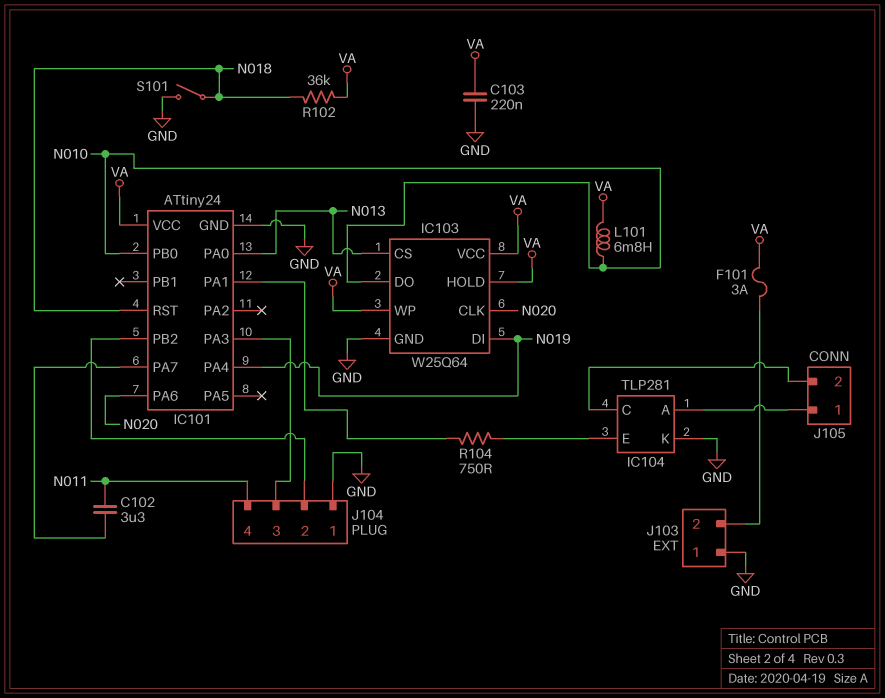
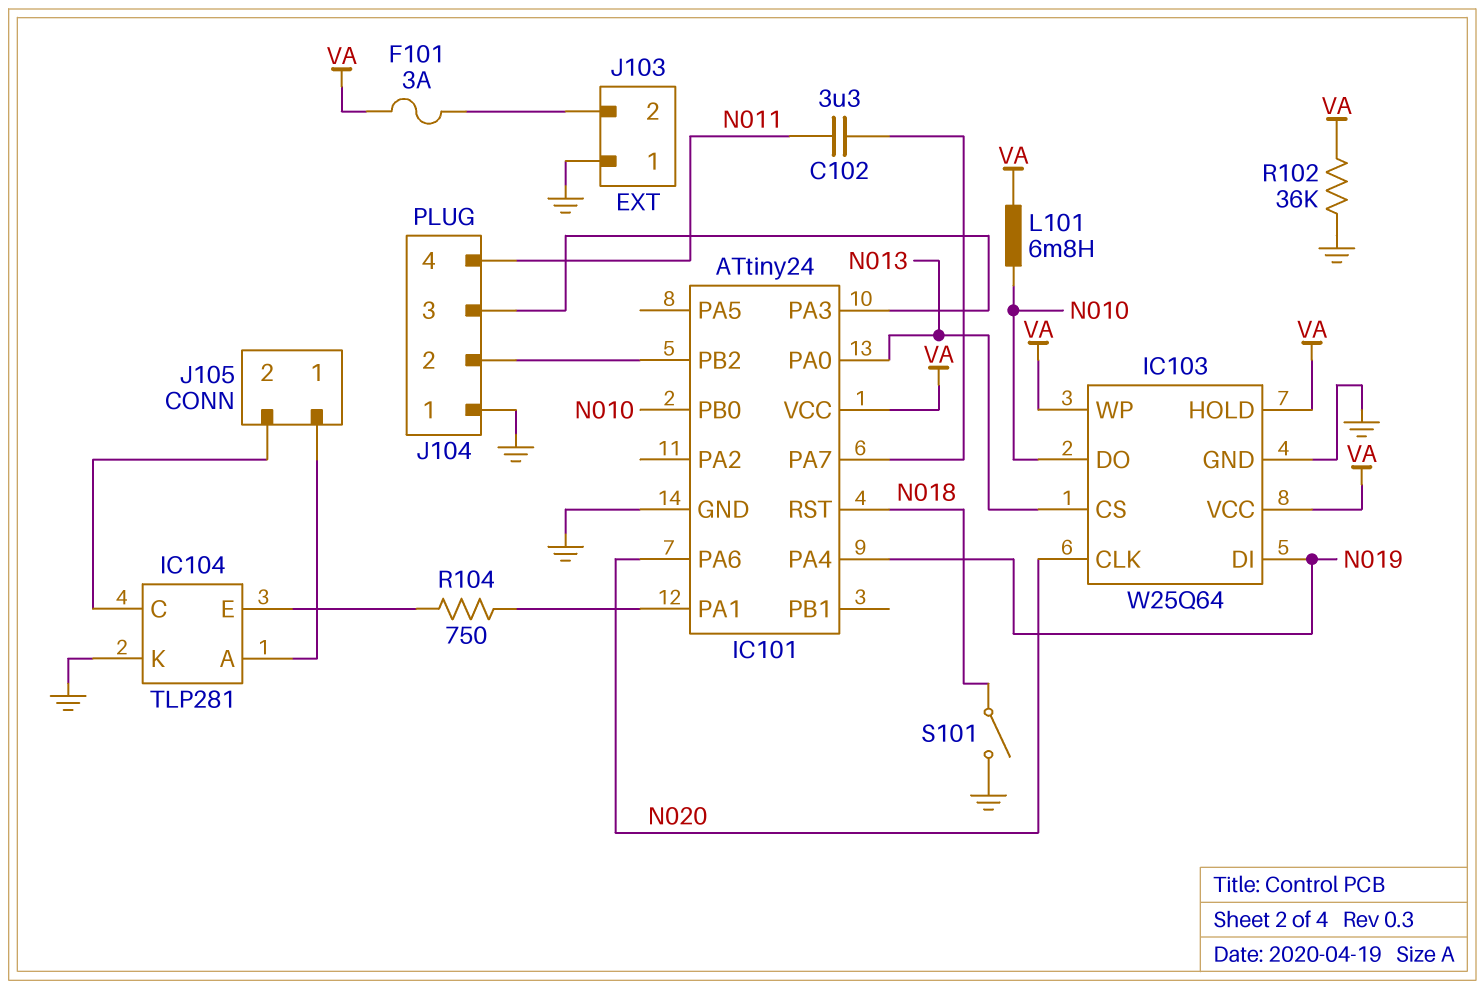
C103: 220nF (GND, VA) -> none
R102: 36k (N018, VA) -> 36k (GND, VA)

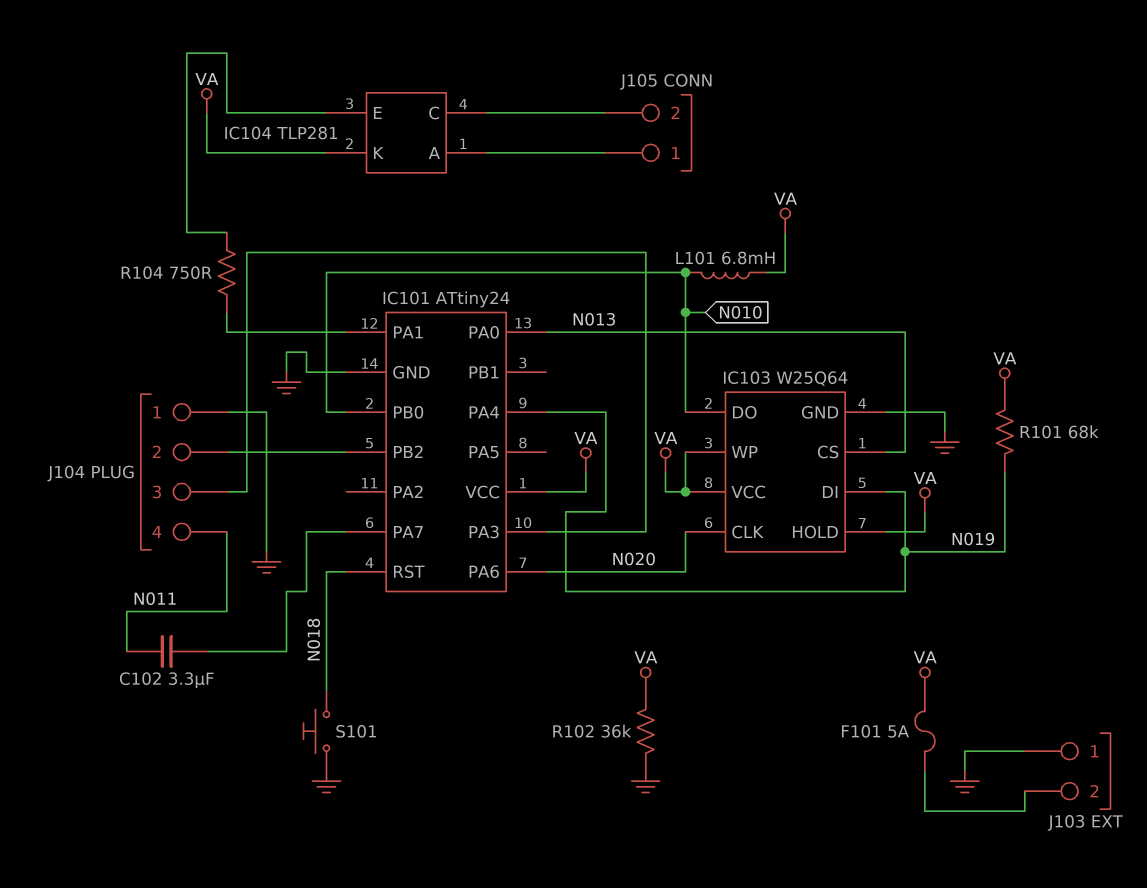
F101: 3A (J103/2, VA) -> 5A (J103/2, VA)
IC104 pin K: GND -> VA
R101: none -> 68k (N019, VA)
S101: switch (GND, N018) -> button (GND, N018)

